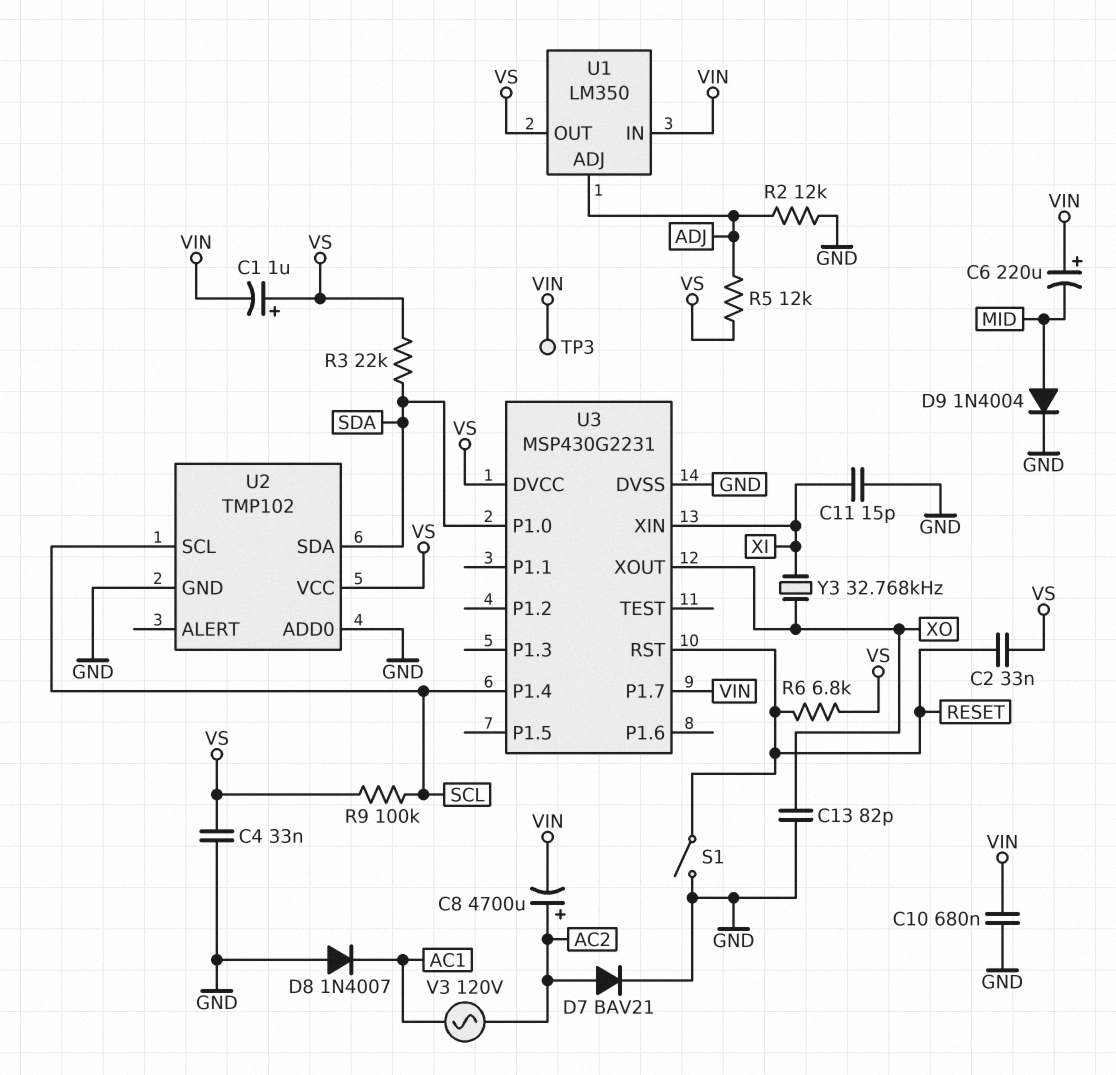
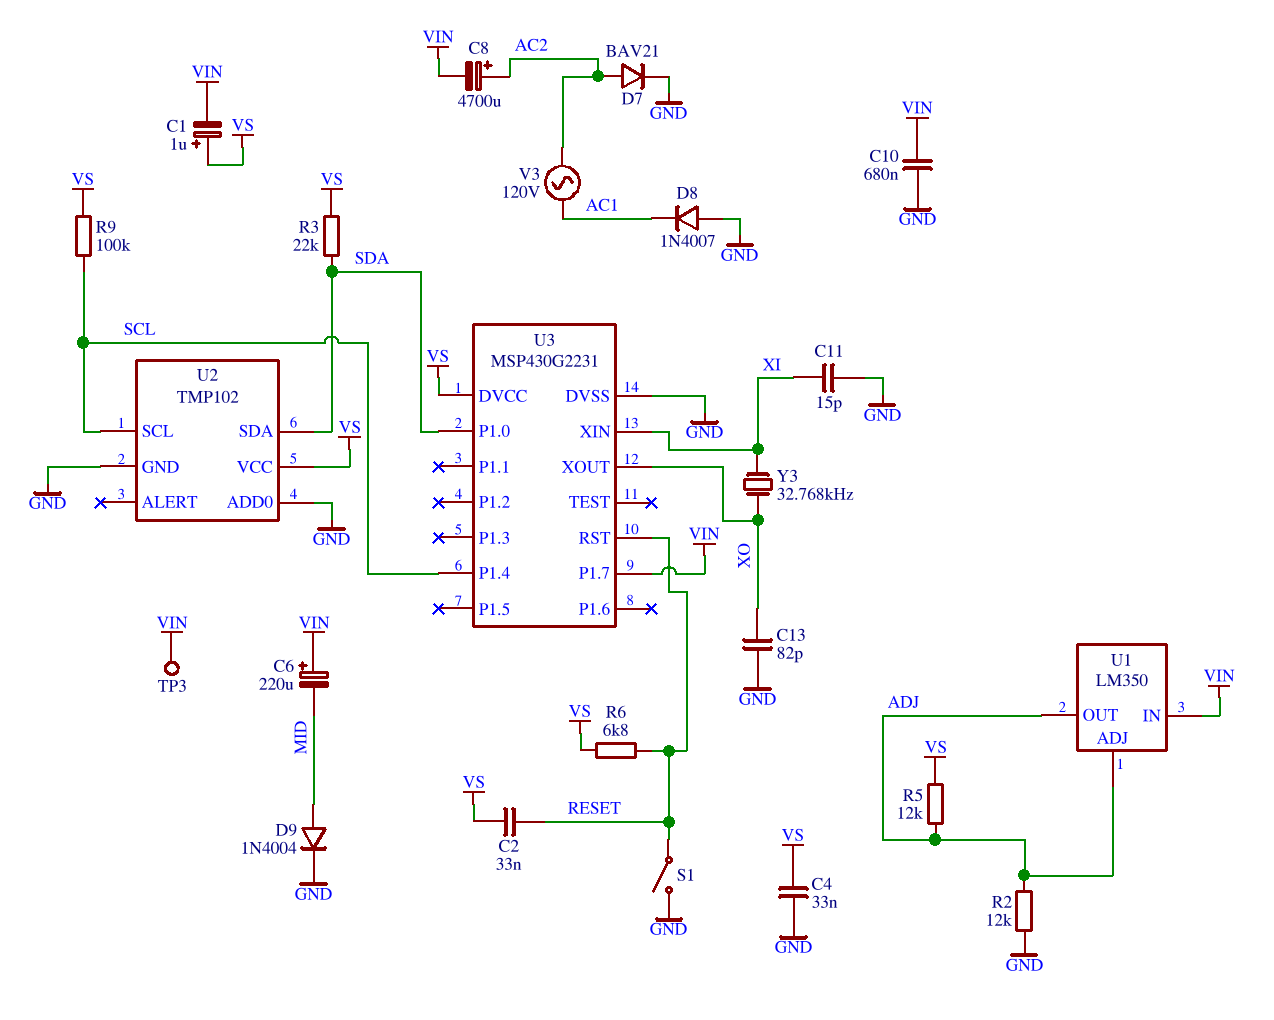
U1 pin OUT: VS -> ADJ

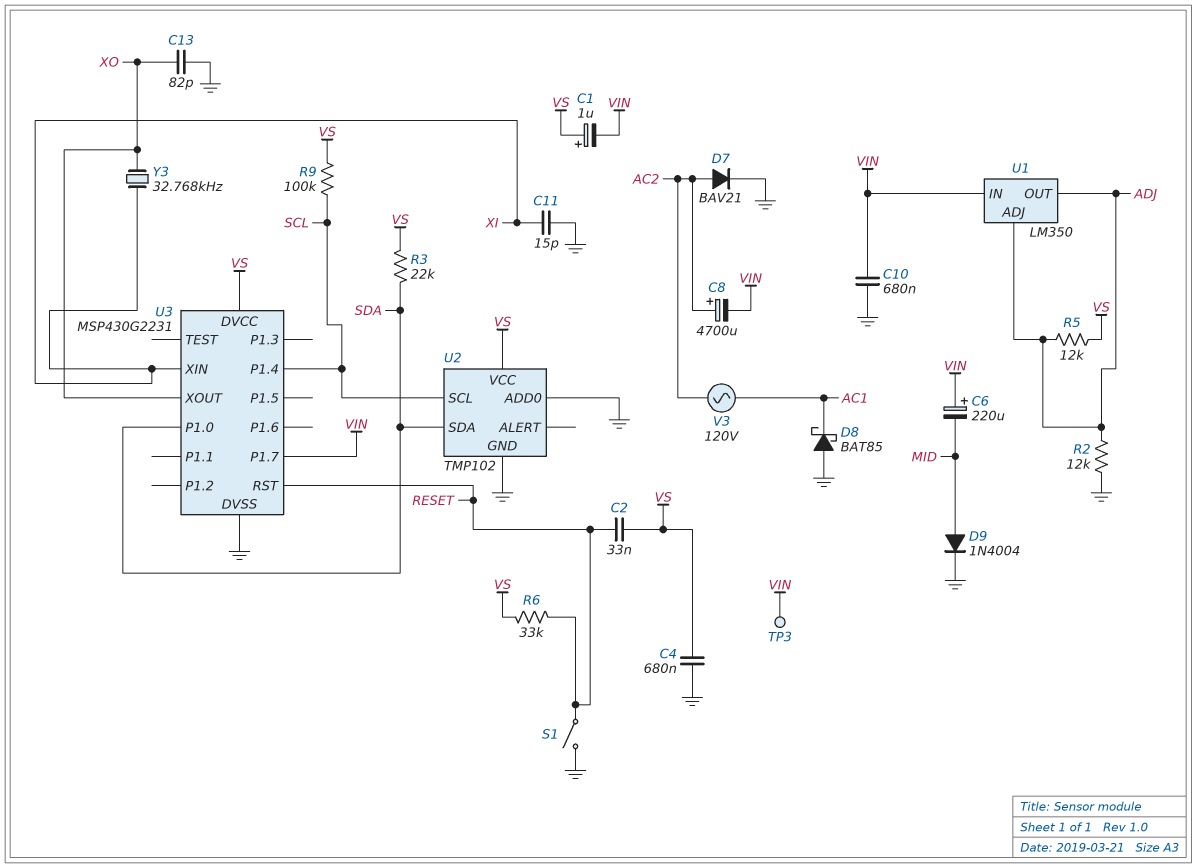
C4: 33nF (GND, VS) -> 680nF (GND, VS)
D8: diode 1N4007 (A GND, K AC1) -> schottky BAT85 (A GND, K AC1)
R6: 6.8k (RESET, VS) -> 33k (RESET, VS)

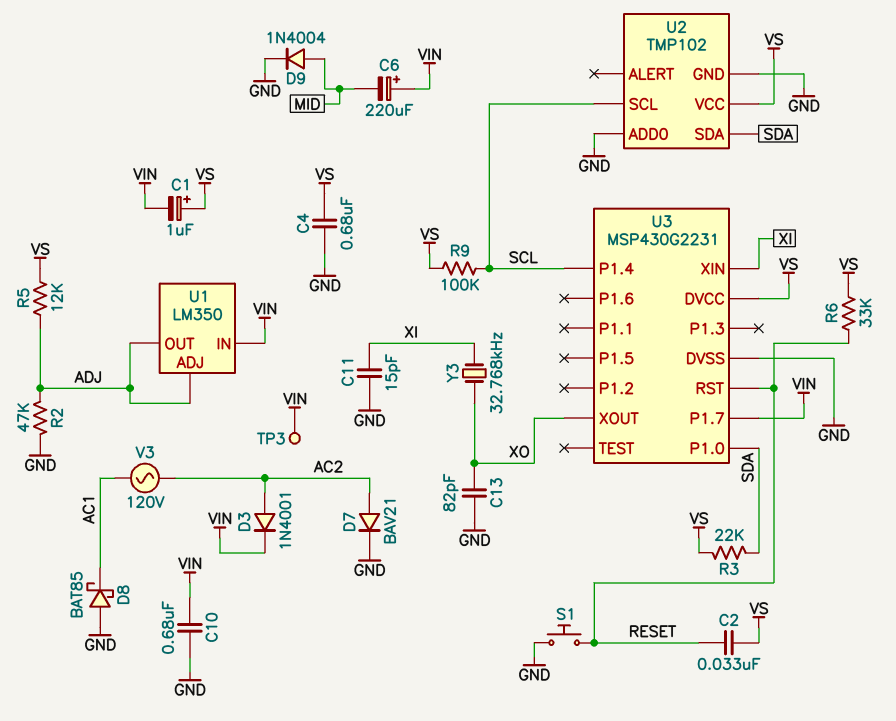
C8: 4700uF (plus AC2, minus VIN) -> none
D3: none -> diode 1N4001 (A AC2, K VIN)
R2: 12k (ADJ, GND) -> 47k (ADJ, GND)
S1: switch (GND, RESET) -> button (GND, RESET)

